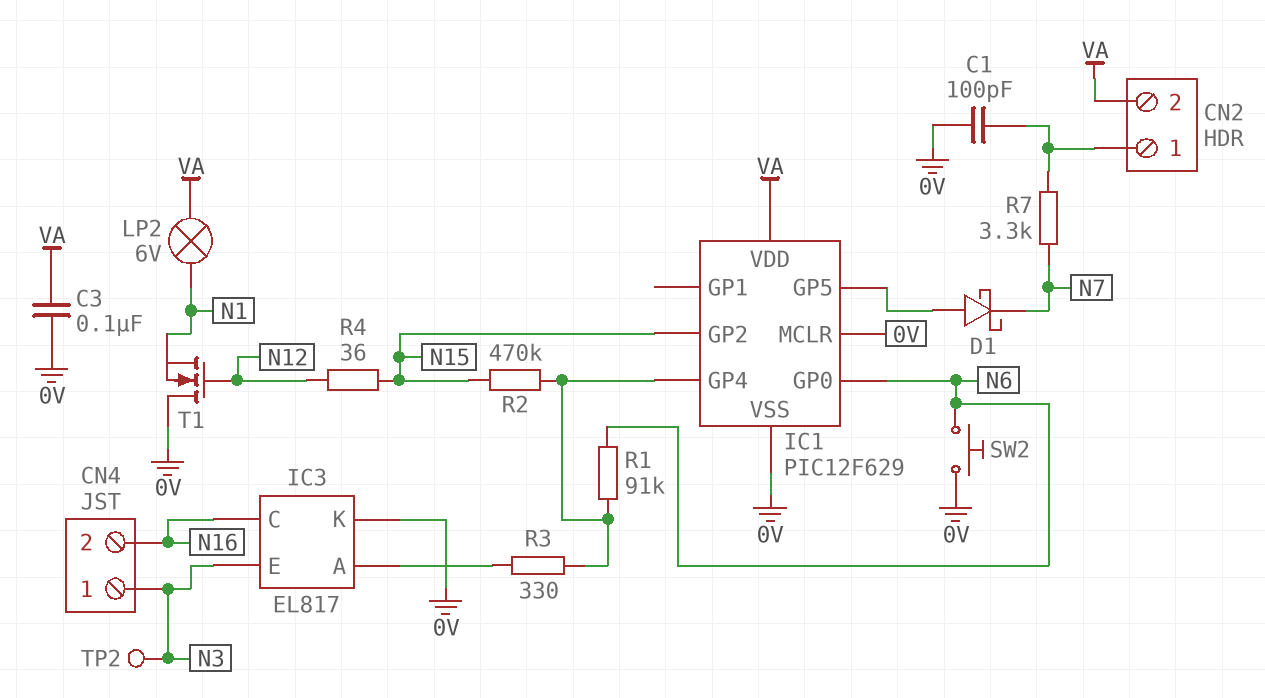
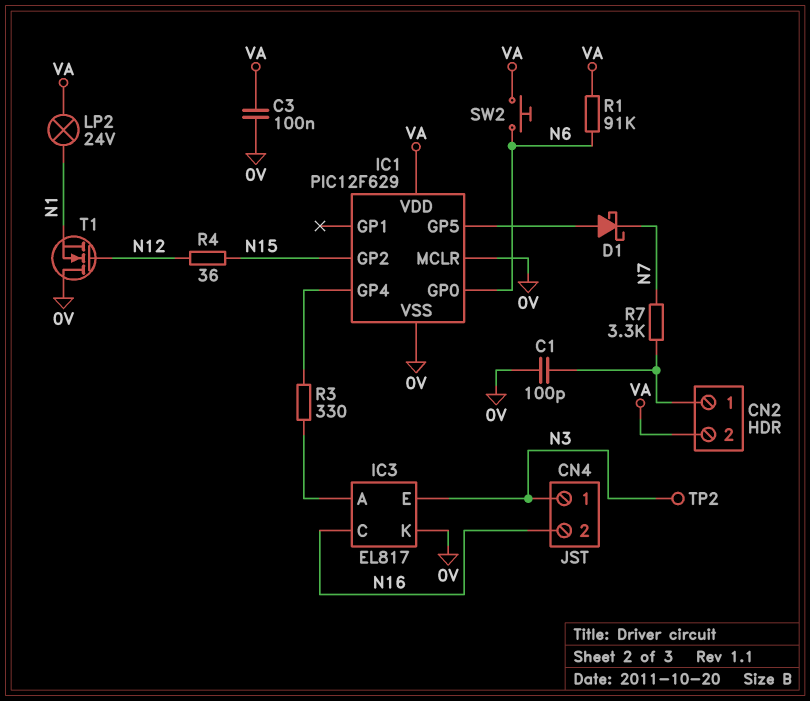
LP2: lamp 6V (N1, VA) -> lamp 24V (N1, VA)
R1: 91k (IC1/GP4, N6) -> 91k (N6, VA)
R2: 470k (IC1/GP4, N15) -> none
SW2: button (0V, N6) -> button (N6, VA)

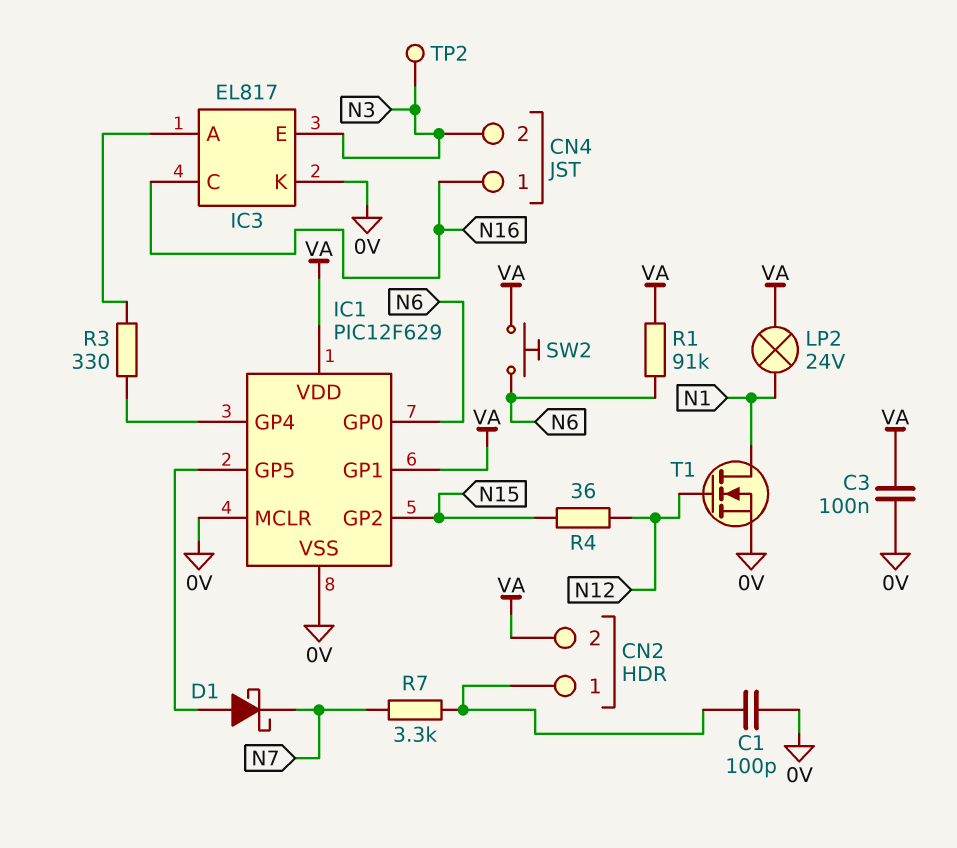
CN4 pin 1: N3 -> N16
CN4 pin 2: N16 -> N3
IC1 pin GP1: none -> VA
T1: NMOS (G N12, D 0V, S N1) -> NMOS (G N12, D N1, S 0V)

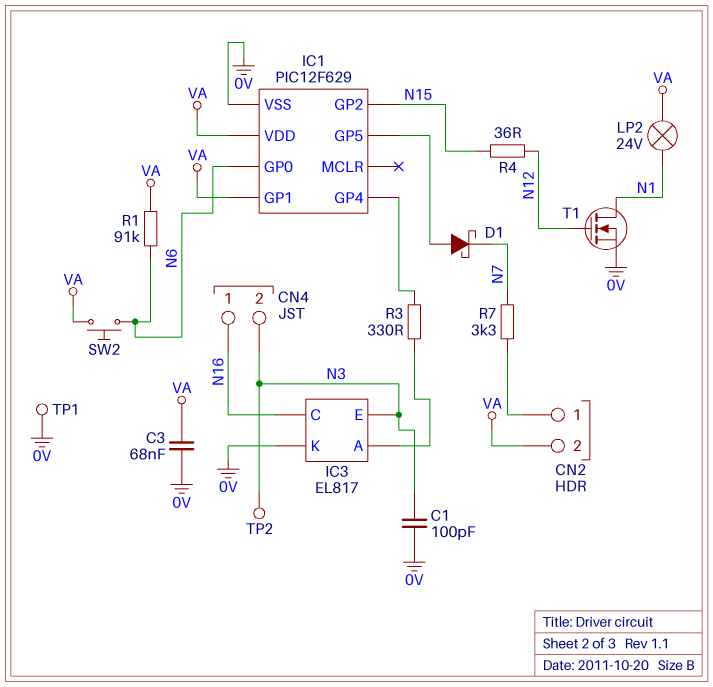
C1: 100pF (0V, CN2/1) -> 100pF (0V, N3)
C3: 100nF (0V, VA) -> 68nF (0V, VA)
IC1 pin MCLR: 0V -> none
TP1: none -> test point (0V)

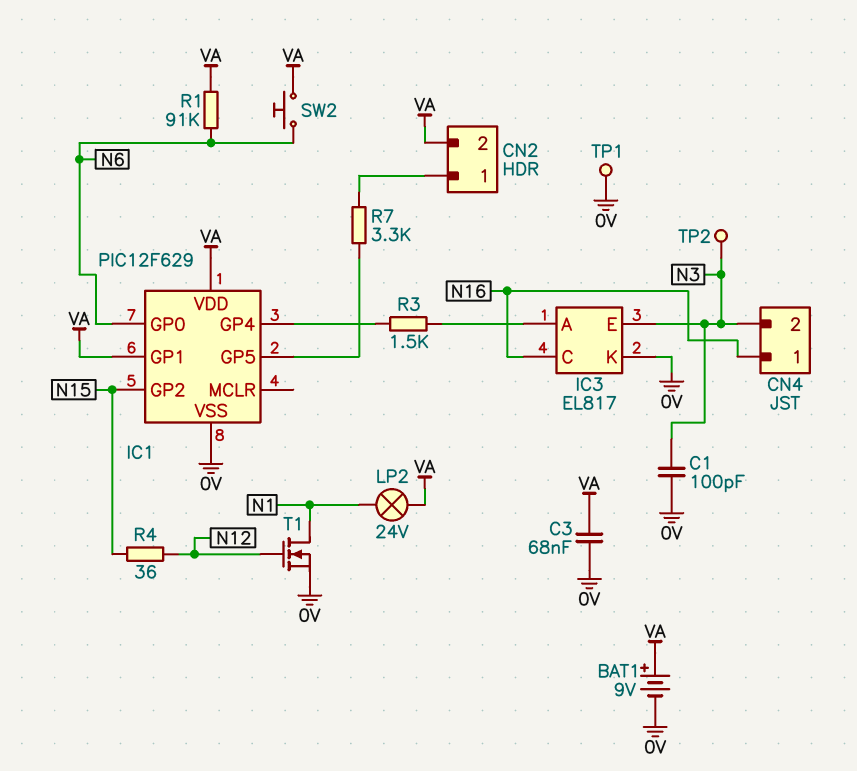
BAT1: none -> 9V (plus VA, minus 0V)
D1: schottky (A IC1/GP5, K N7) -> none
R3: 330 (IC1/GP4, IC3/A) -> 1.5k (IC1/GP4, IC3/A)
R7: 3.3k (CN2/1, N7) -> 3.3k (CN2/1, IC1/GP5)

